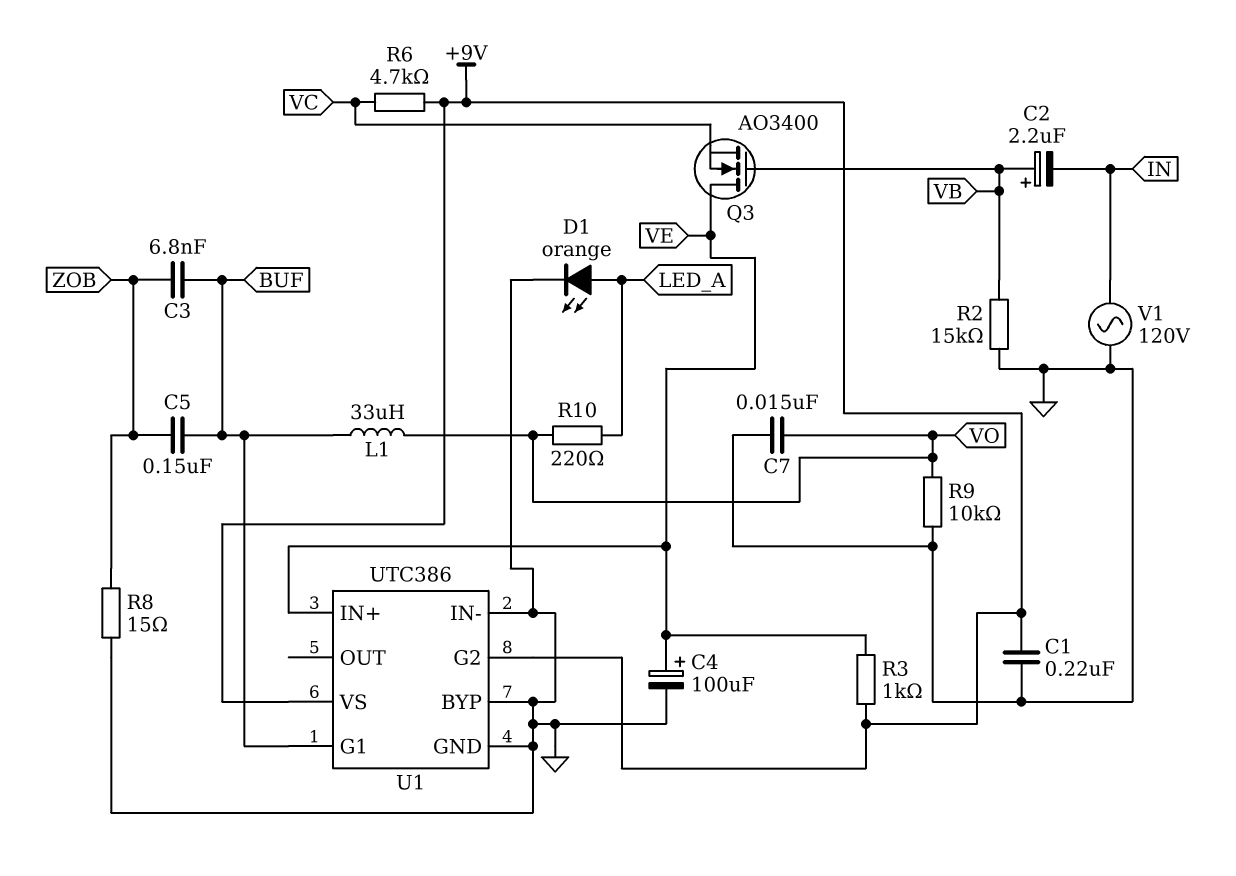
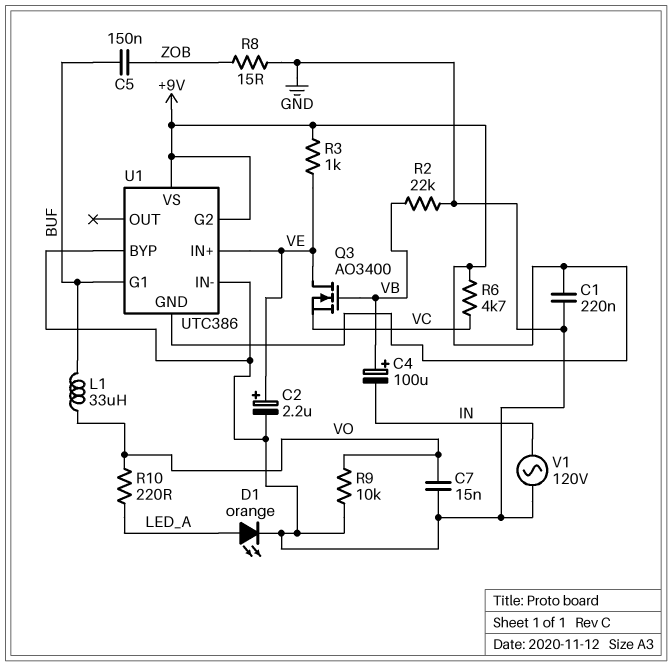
C2: 2.2uF (plus VB, minus IN) -> 2.2uF (plus VE, minus GND)
C3: 6.8nF (BUF, ZOB) -> none
C4: 100uF (plus VE, minus GND) -> 100uF (plus VB, minus IN)
R2: 15k (GND, VB) -> 22k (GND, VB)
U1 pin GND: GND -> +9V

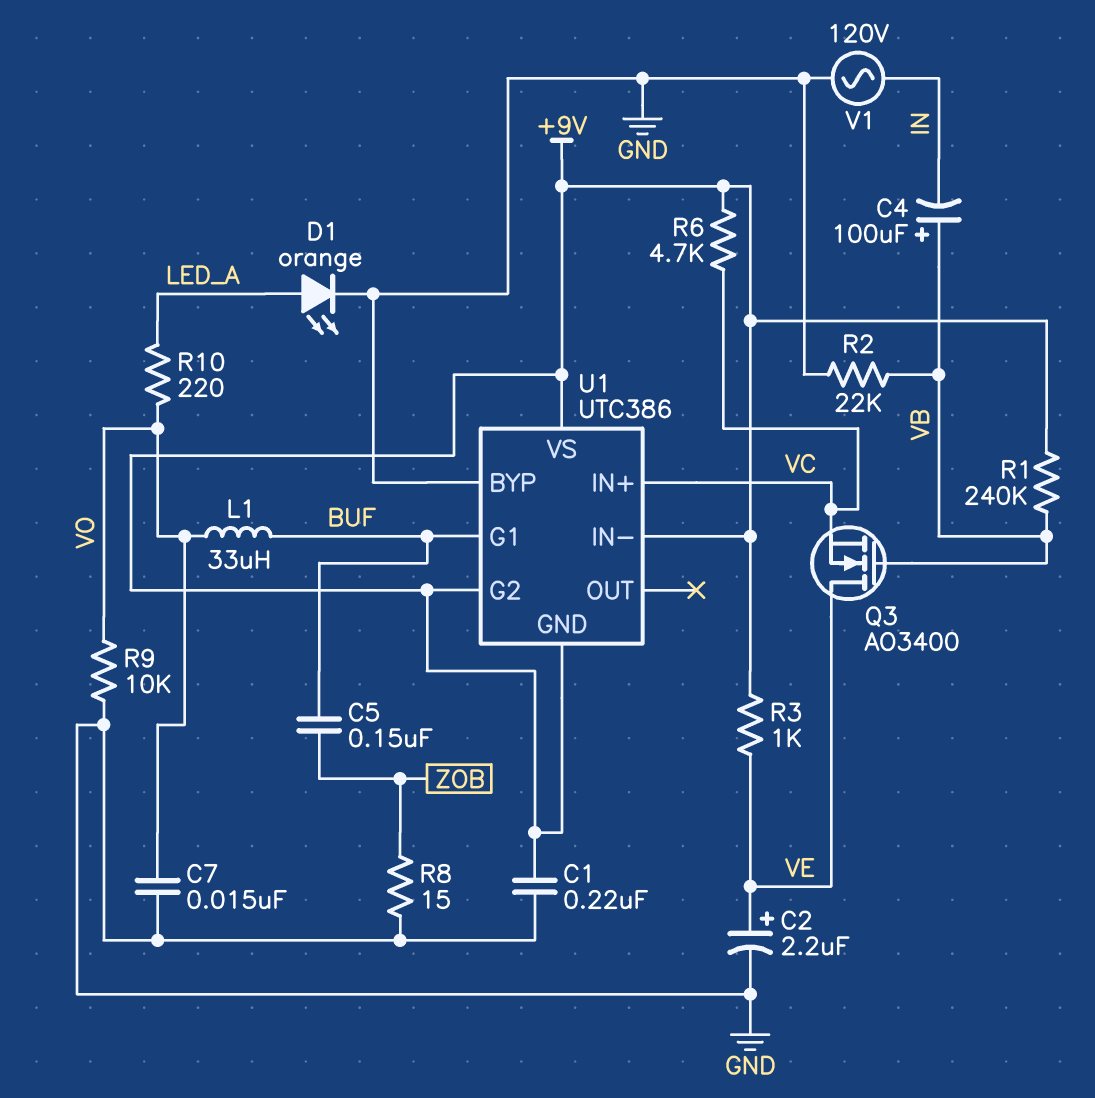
R1: none -> 240k (+9V, VB)
U1 pin IN+: VE -> VC
U1 pin IN-: GND -> +9V

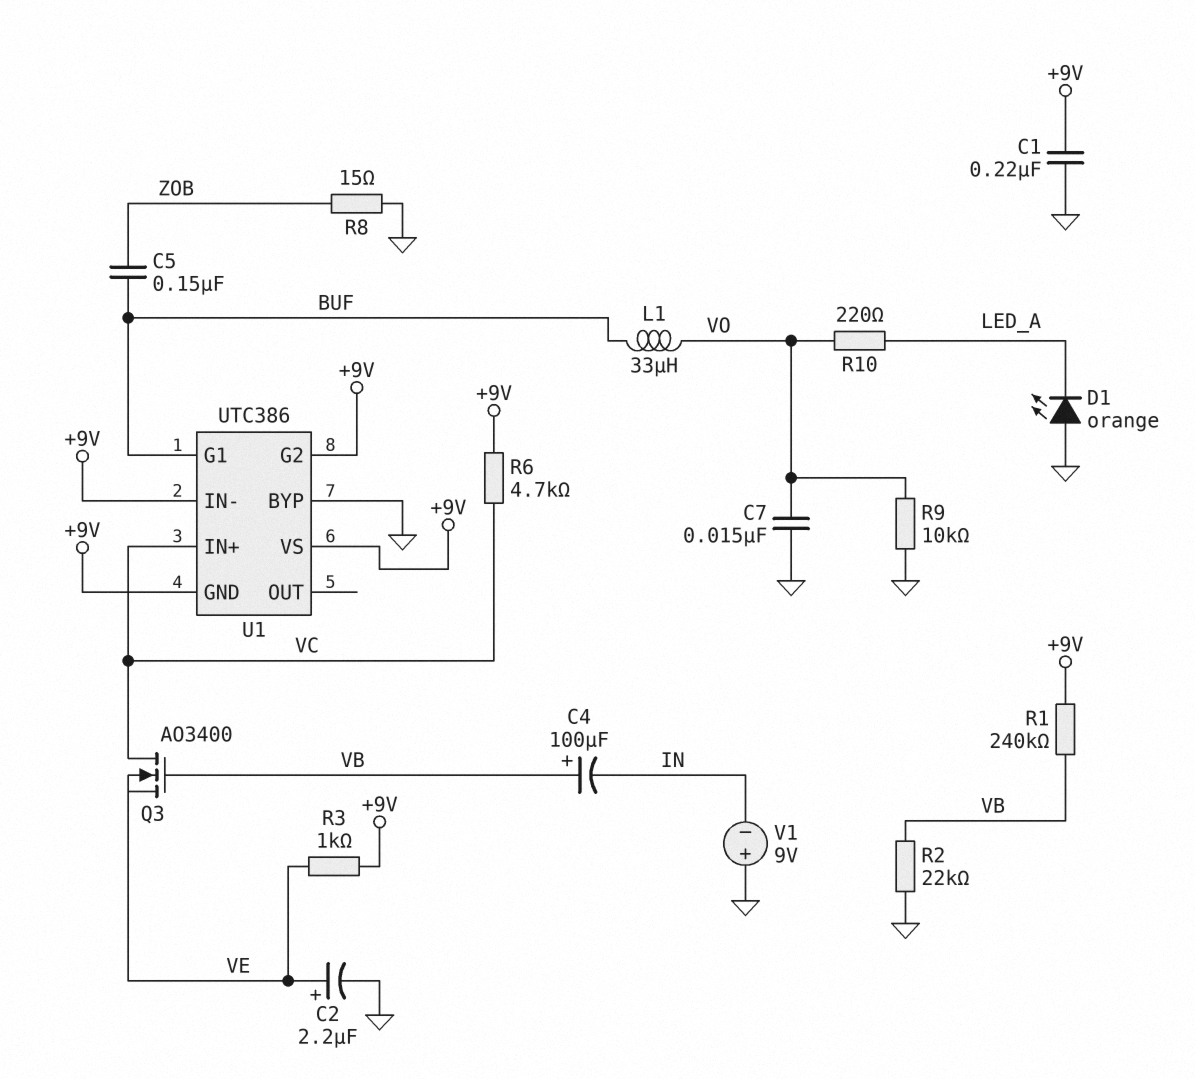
D1: LED orange (A LED_A, K GND) -> LED orange (A GND, K LED_A)
Q3: NMOS AO3400 (G VB, D VE, S VC) -> NMOS AO3400 (G VB, D VC, S VE)
V1: AC 120V (GND, IN) -> 9V (plus GND, minus IN)

